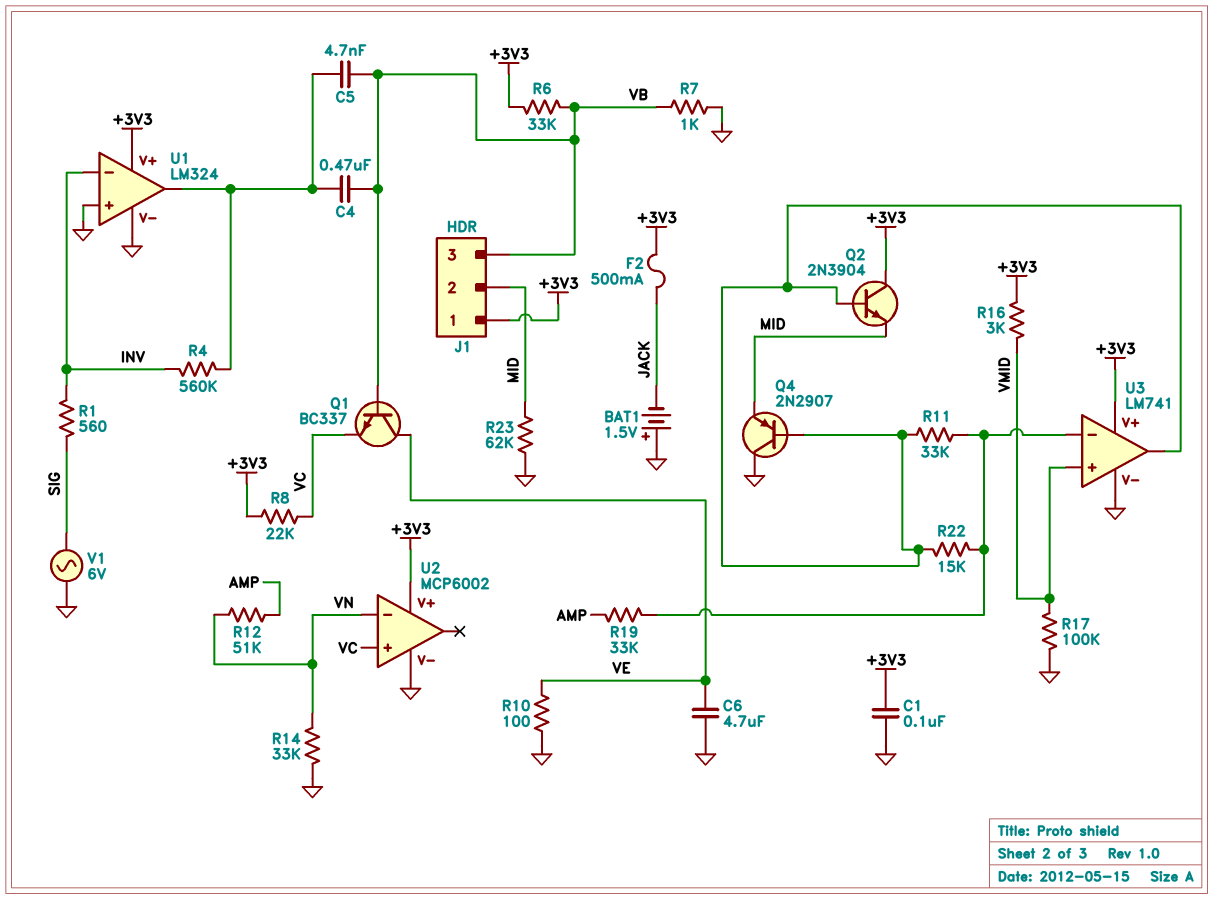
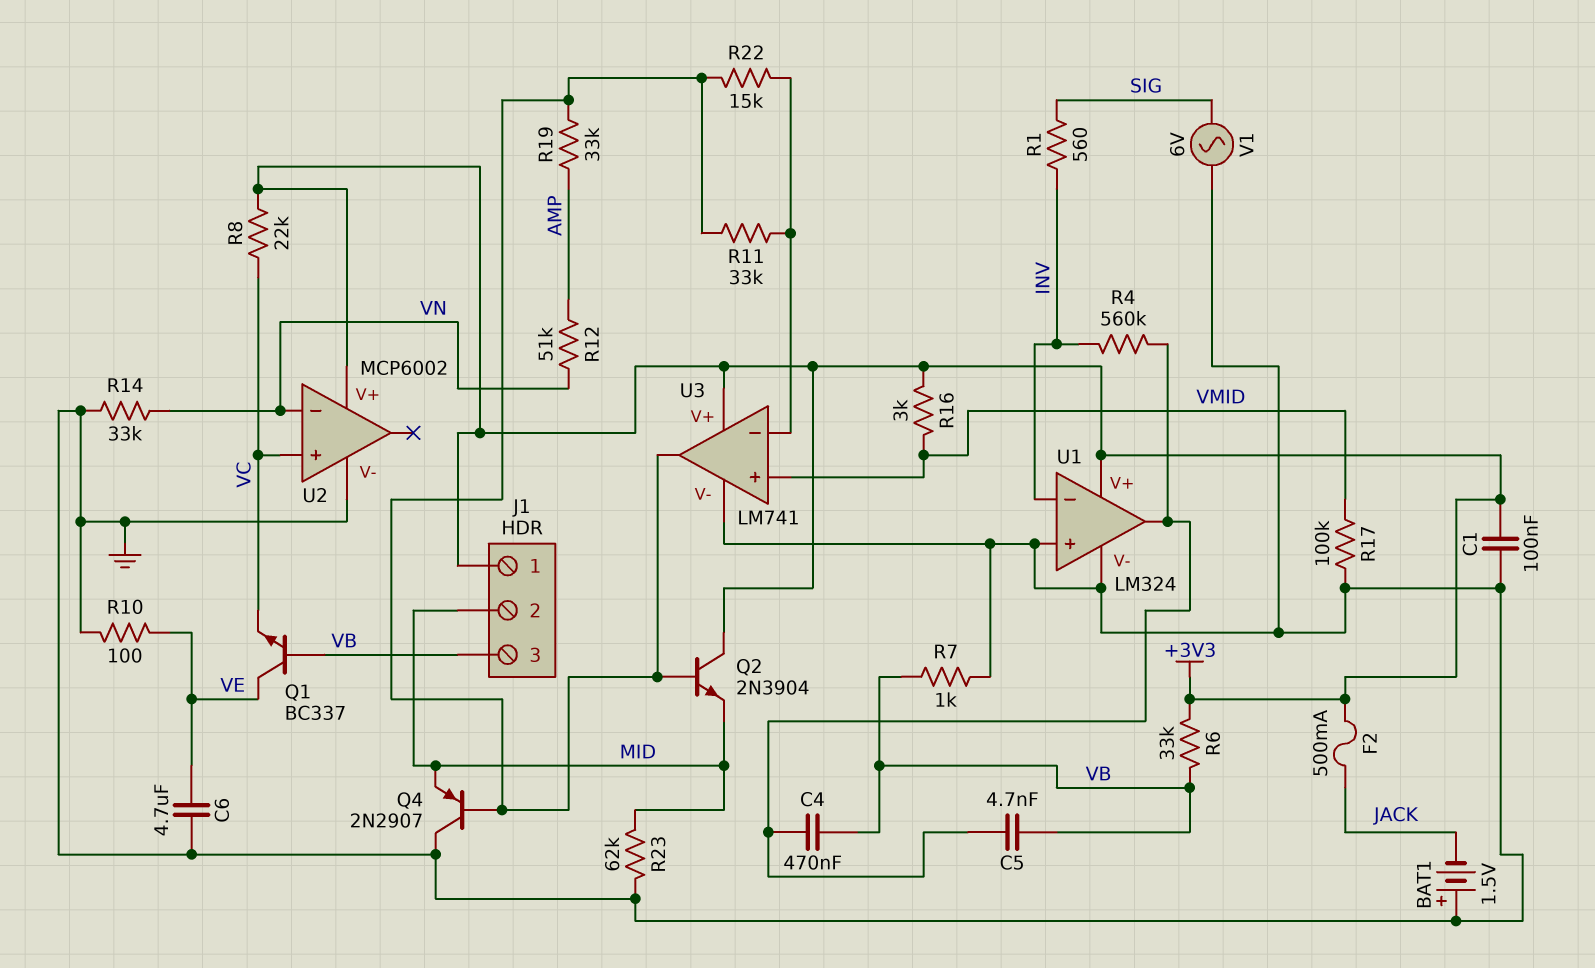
R19: 33k (AMP, U3/in-) -> 33k (AMP, U3/out)

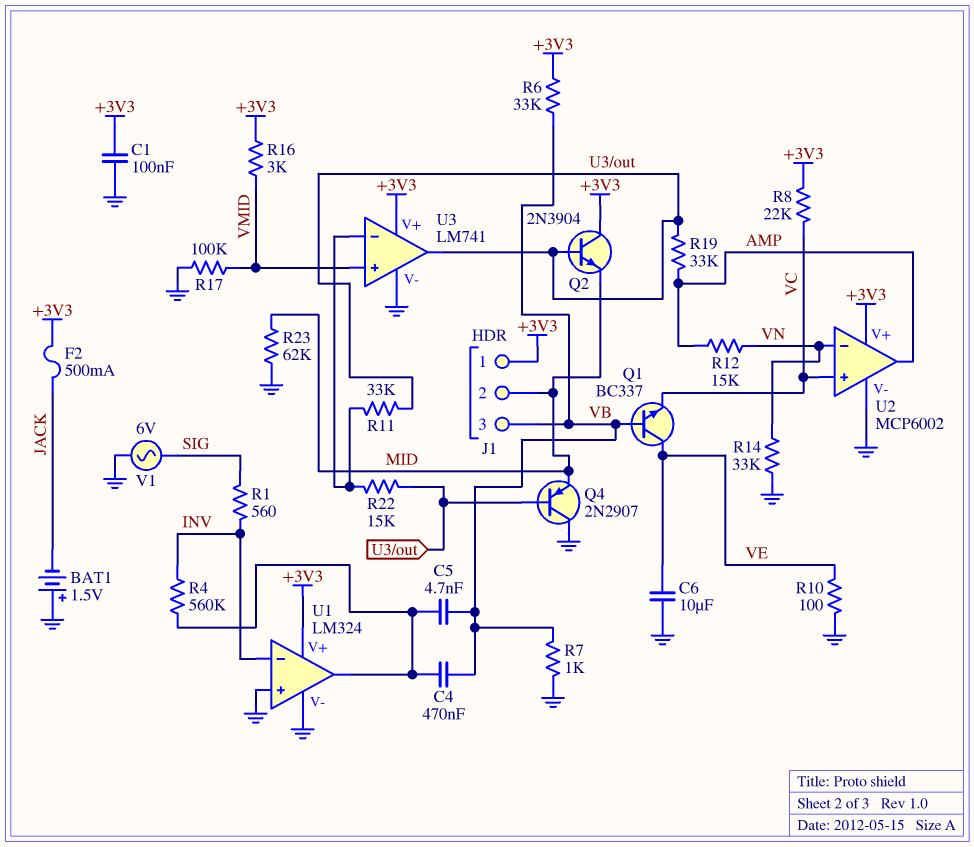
C6: 4.7uF (GND, VE) -> 10uF (GND, VE)
R12: 51k (AMP, VN) -> 15k (AMP, VN)
U2 pin out: none -> AMP

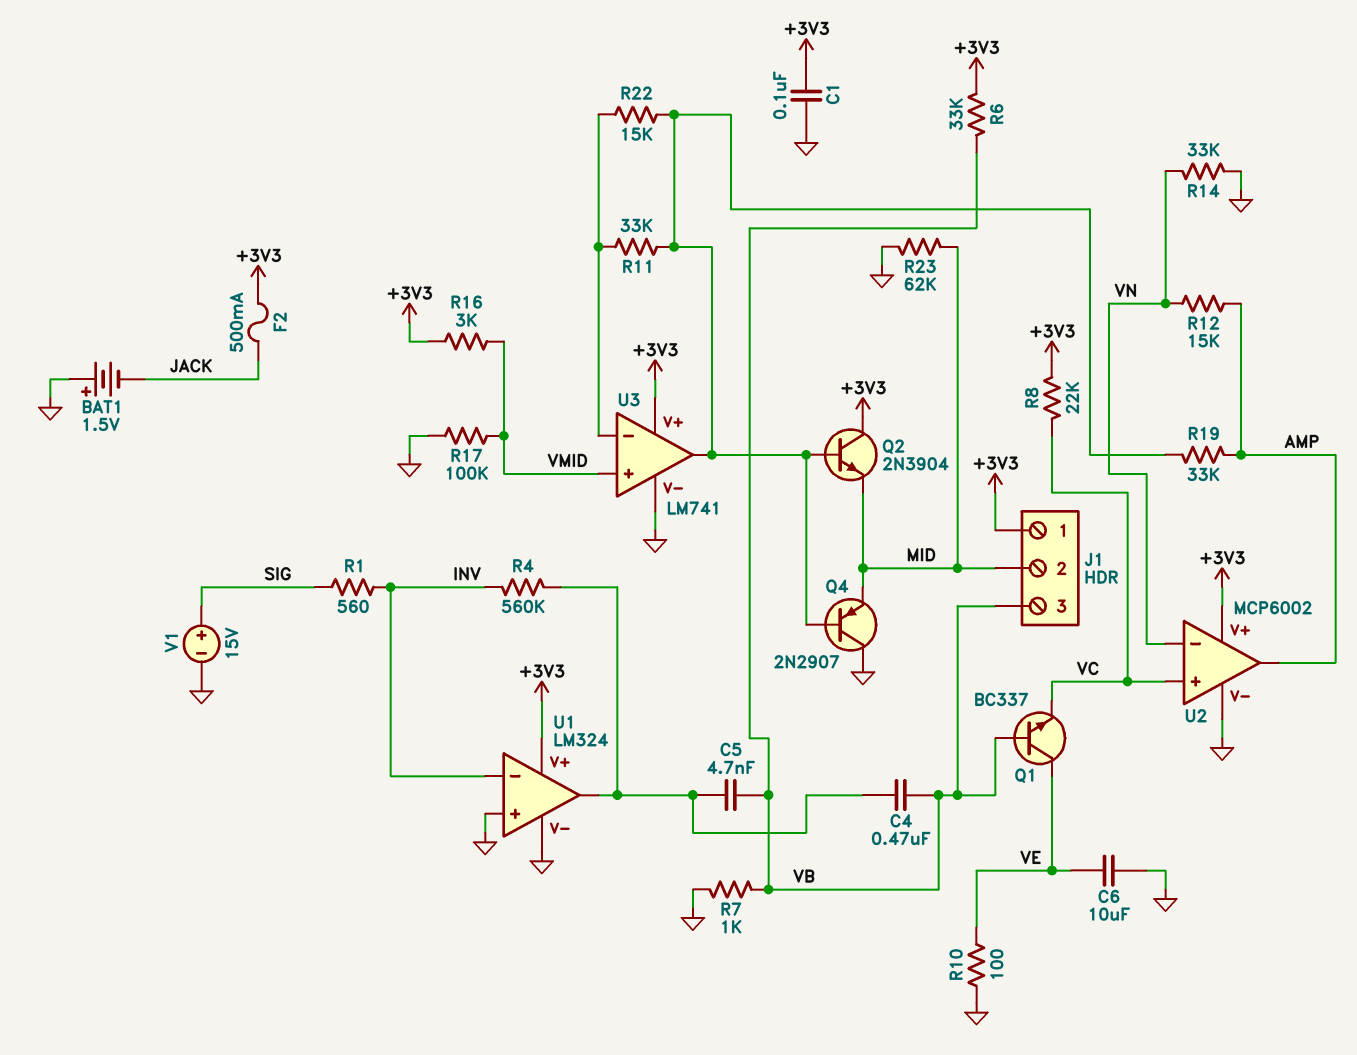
V1: AC 6V (GND, SIG) -> 15V (plus SIG, minus GND)

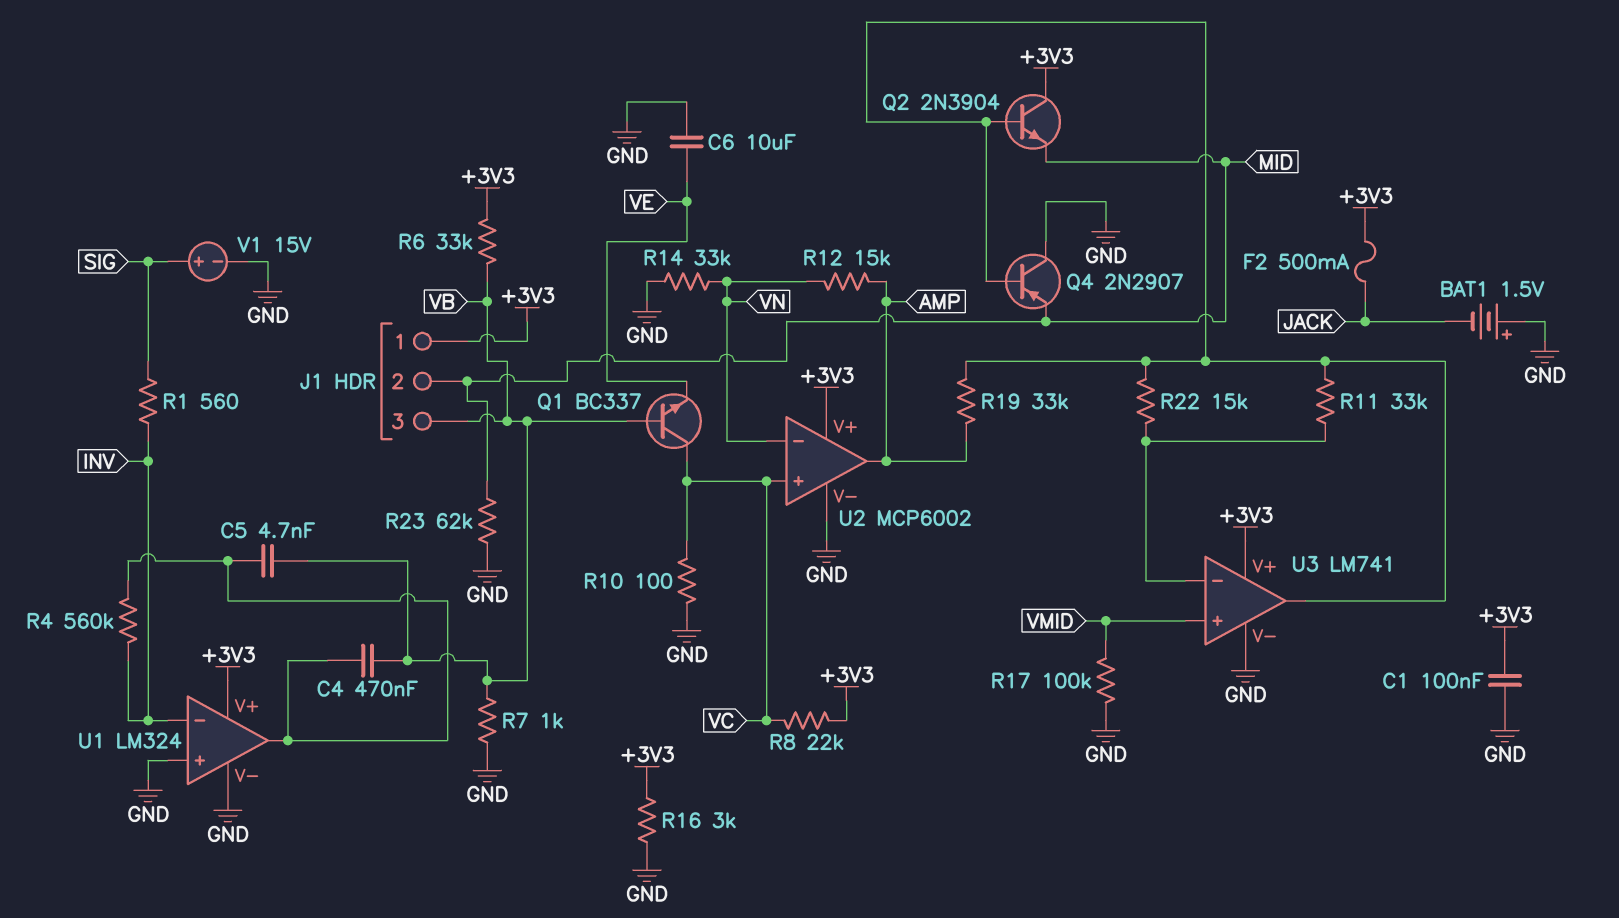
Q1: NPN BC337 (B VB, C VE, E VC) -> NPN BC337 (B VB, C VC, E VE)
R10: 100 (GND, VE) -> 100 (GND, VC)
R16: 3k (+3V3, VMID) -> 3k (+3V3, GND)

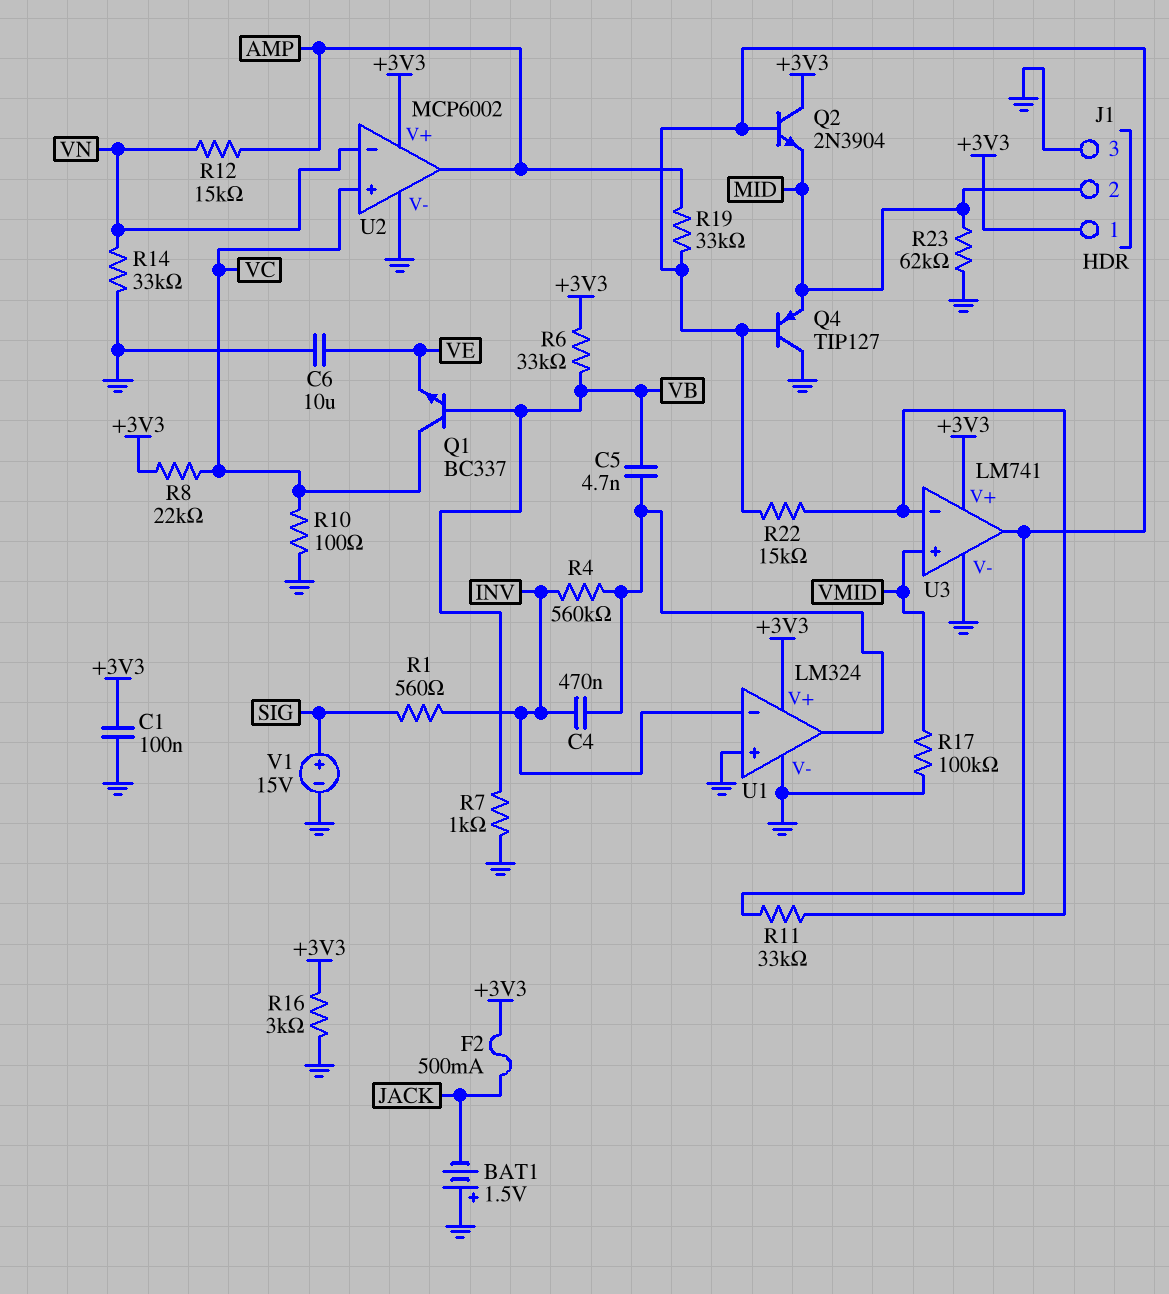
C4: 470nF (U1/out, VB) -> 470nF (INV, U1/out)
J1 pin 3: VB -> GND
Q4: PNP 2N2907 (B U3/out, C GND, E MID) -> PNP TIP127 (B U3/out, C GND, E MID)

